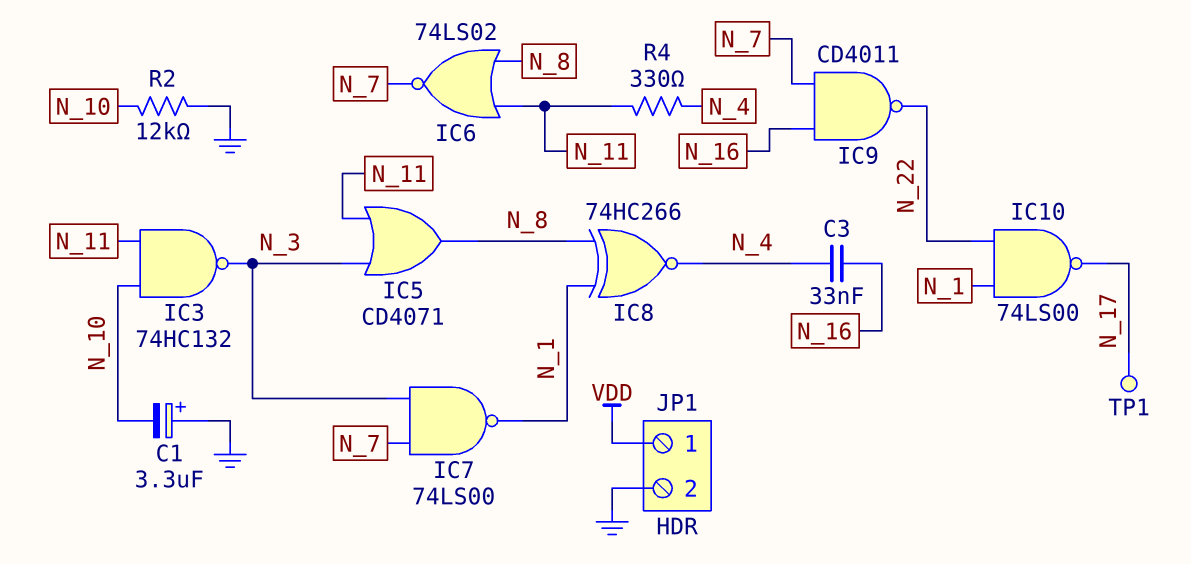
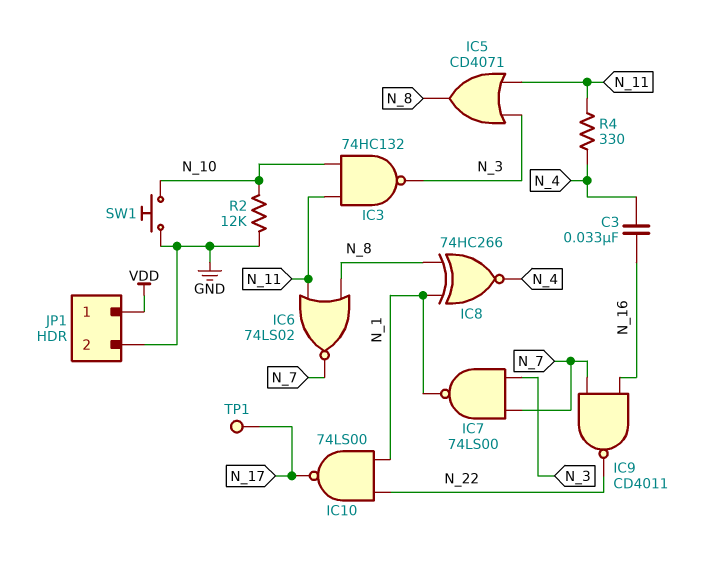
C1: 3.3uF (plus GND, minus N_10) -> none
SW1: none -> button (GND, N_10)

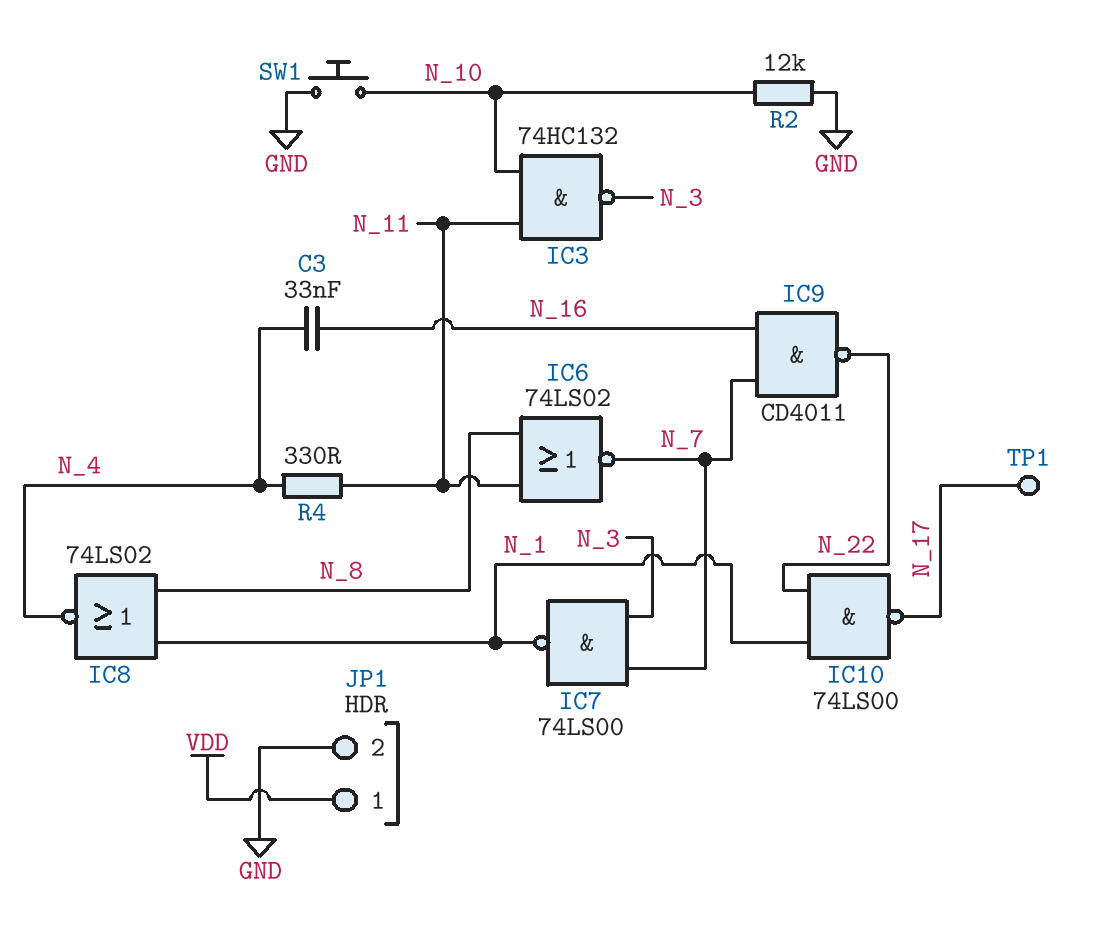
IC5: OR CD4071 (in N_3, in N_11, out N_8) -> none
IC8: XNOR 74HC266 (in N_1, in N_8, out N_4) -> NOR 74LS02 (in N_1, in N_8, out N_4)

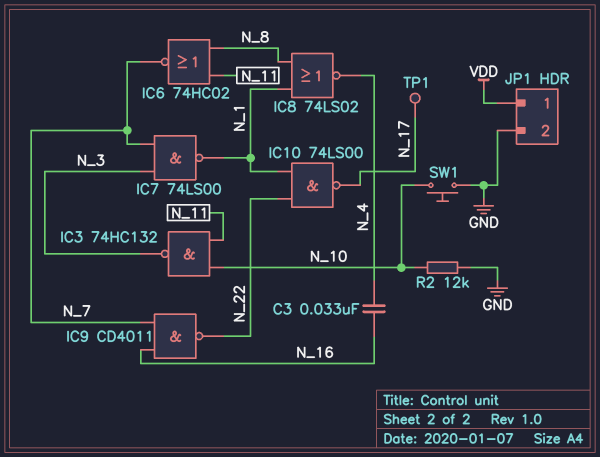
IC6: NOR 74LS02 (in N_8, in N_11, out N_7) -> NOR 74HC02 (in N_8, in N_11, out N_7)
R4: 330 (N_4, N_11) -> none

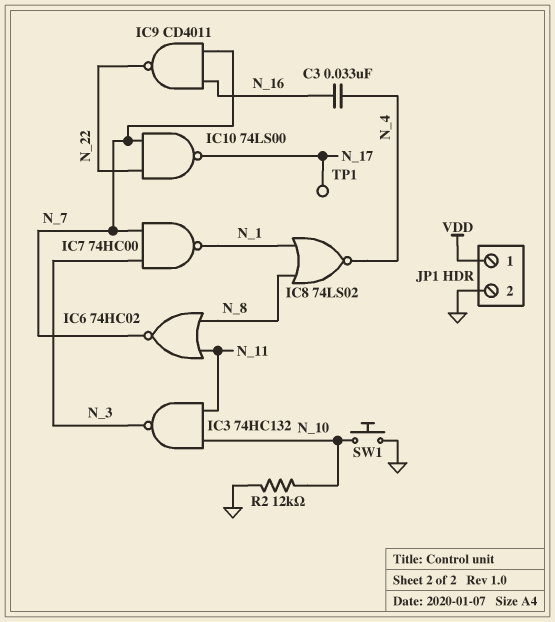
IC7: NAND 74LS00 (in N_3, in N_7, out N_1) -> NAND 74HC00 (in N_3, in N_7, out N_1)
IC10: NAND 74LS00 (in N_1, in N_22, out N_17) -> NAND 74LS00 (in N_7, in N_22, out N_17)

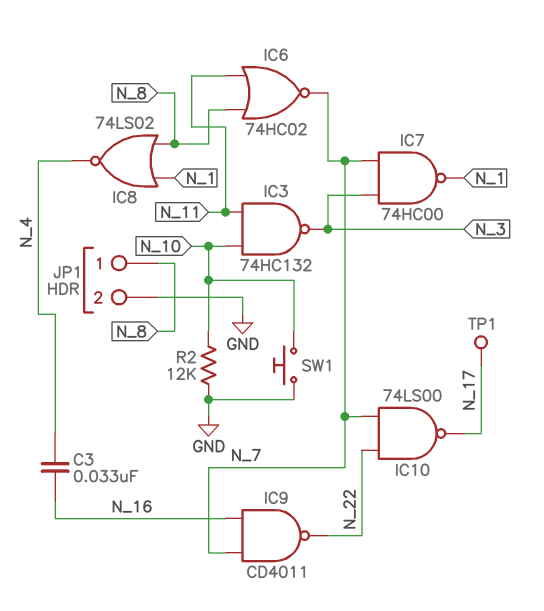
JP1 pin 1: VDD -> N_8

